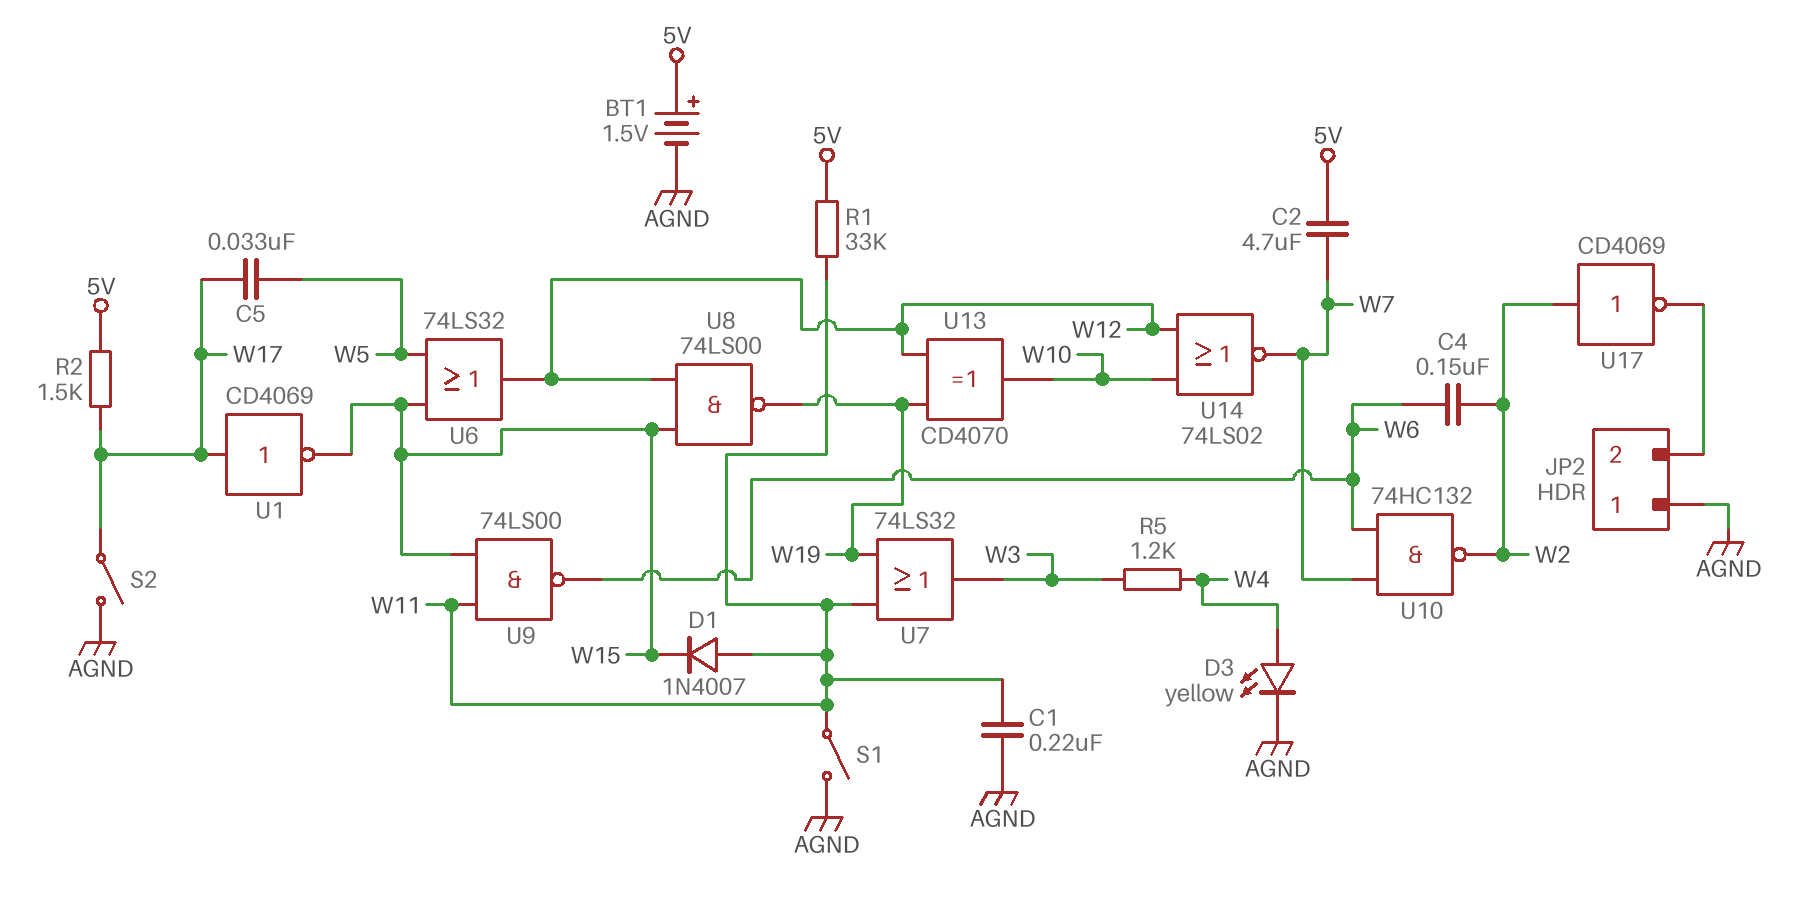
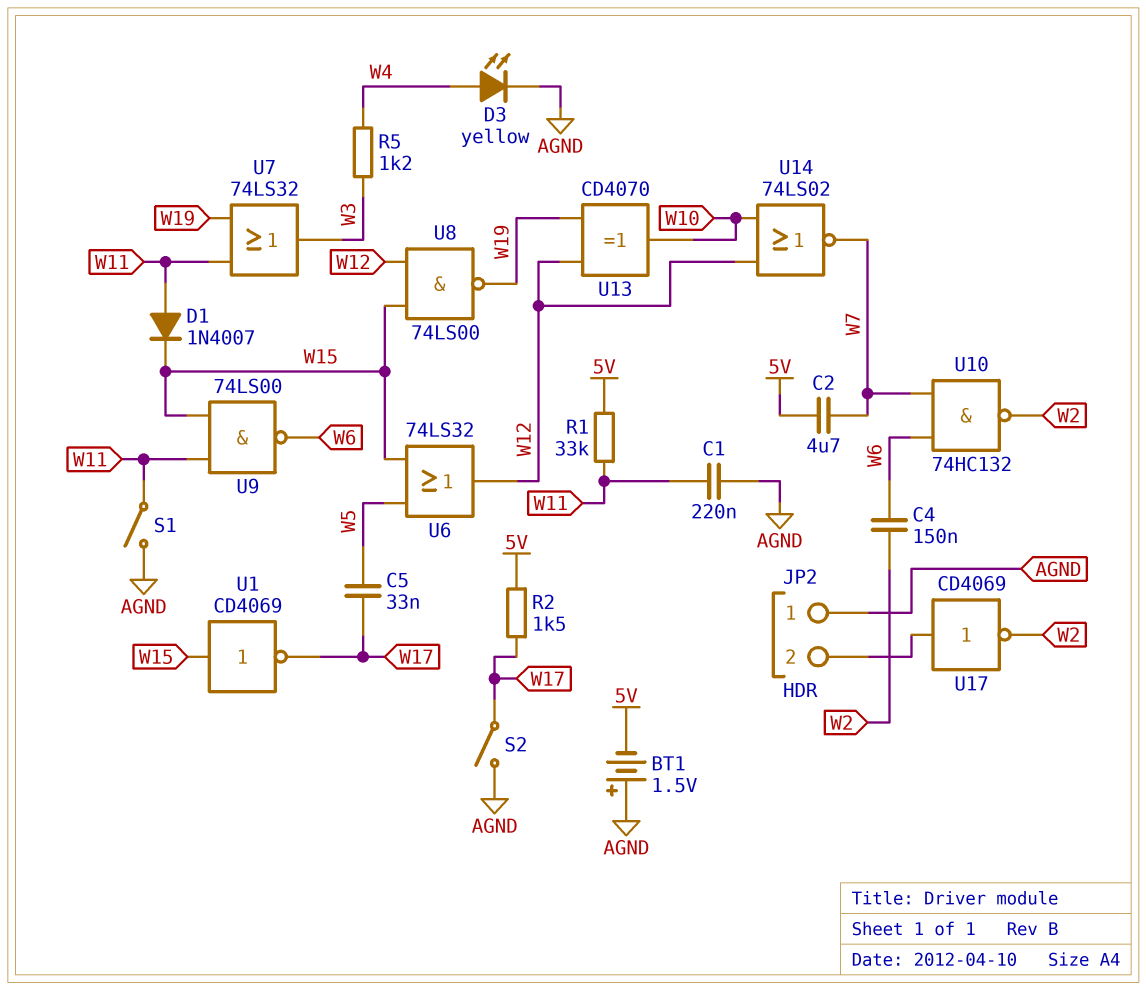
BT1: 1.5V (plus 5V, minus AGND) -> 1.5V (plus AGND, minus 5V)
U1: NOT CD4069 (in W17, out W15) -> NOT CD4069 (in W15, out W17)
U17: NOT CD4069 (in W2, out JP2/2) -> NOT CD4069 (in JP2/2, out W2)

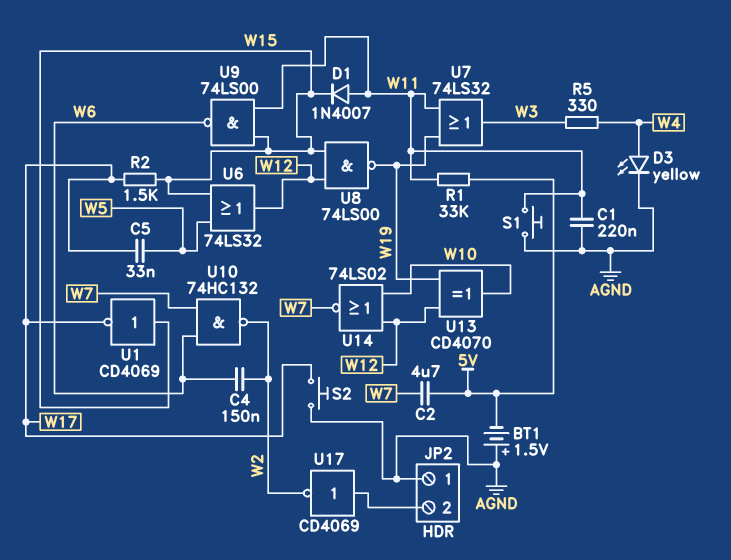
R2: 1.5k (5V, W17) -> 1.5k (W15, W17)
R5: 1.2k (W3, W4) -> 330 (W3, W4)
S1: switch (AGND, W11) -> button (AGND, W11)
S2: switch (AGND, W17) -> button (AGND, W17)

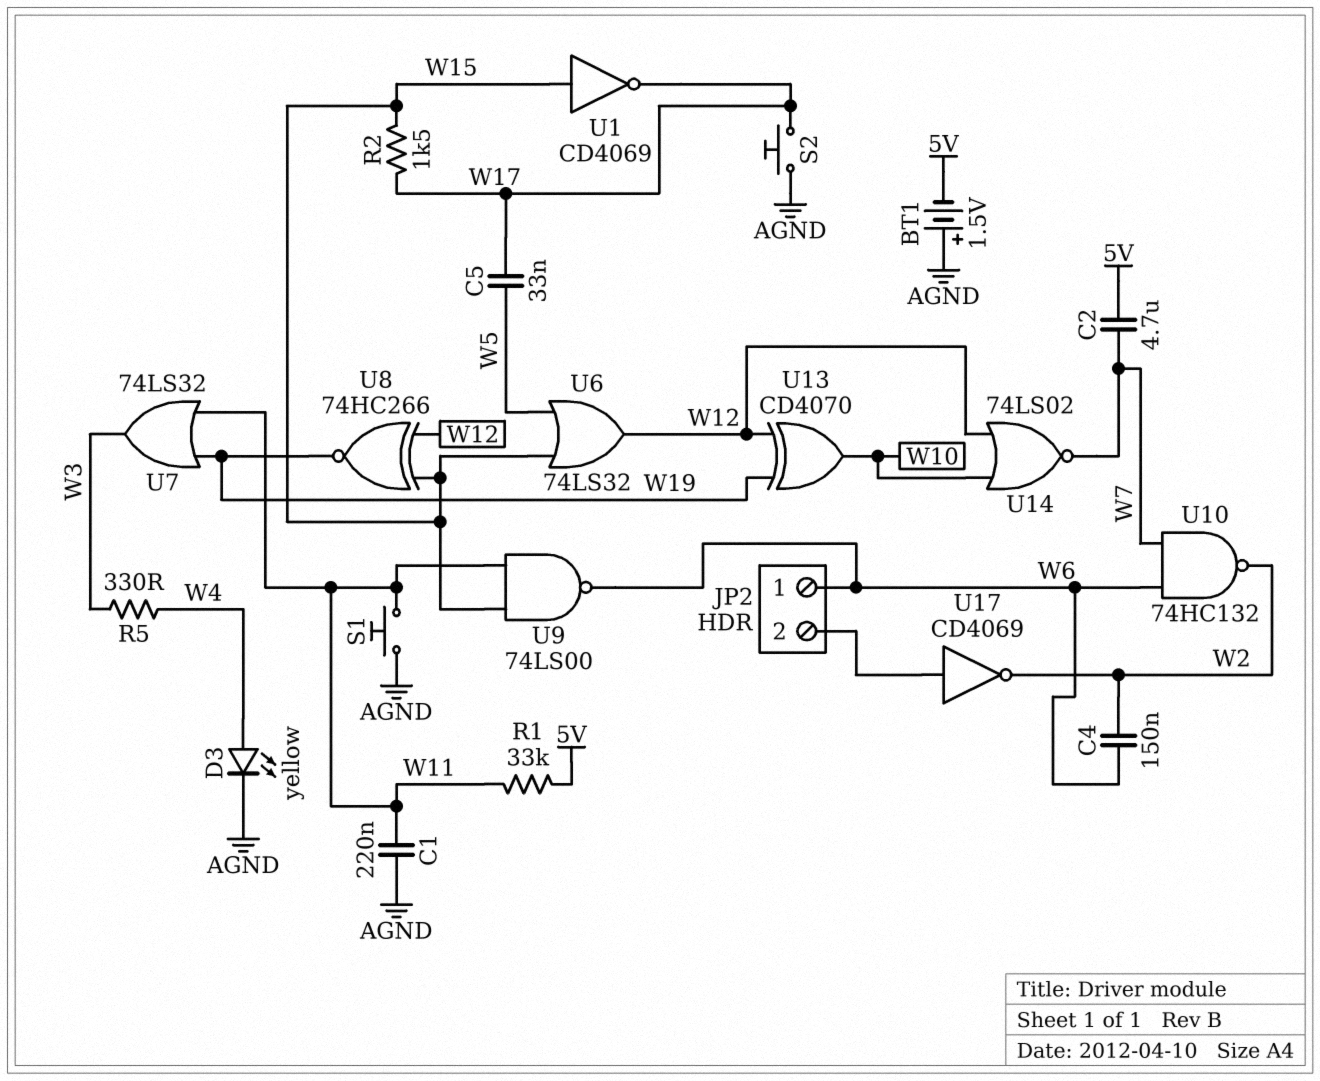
D1: diode 1N4007 (A W11, K W15) -> none
JP2 pin 1: AGND -> W6
U8: NAND 74LS00 (in W12, in W15, out W19) -> XNOR 74HC266 (in W12, in W15, out W19)

